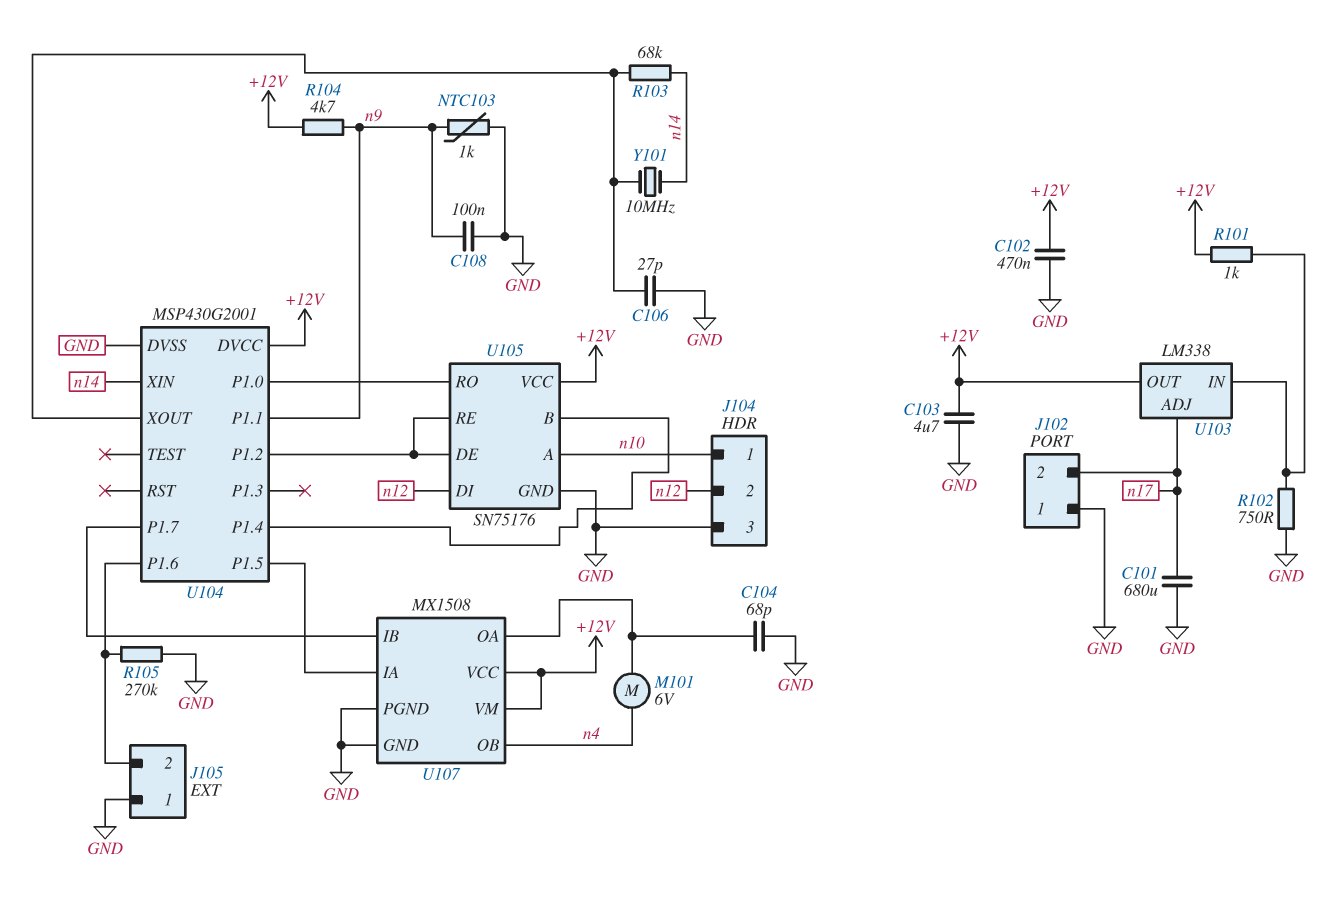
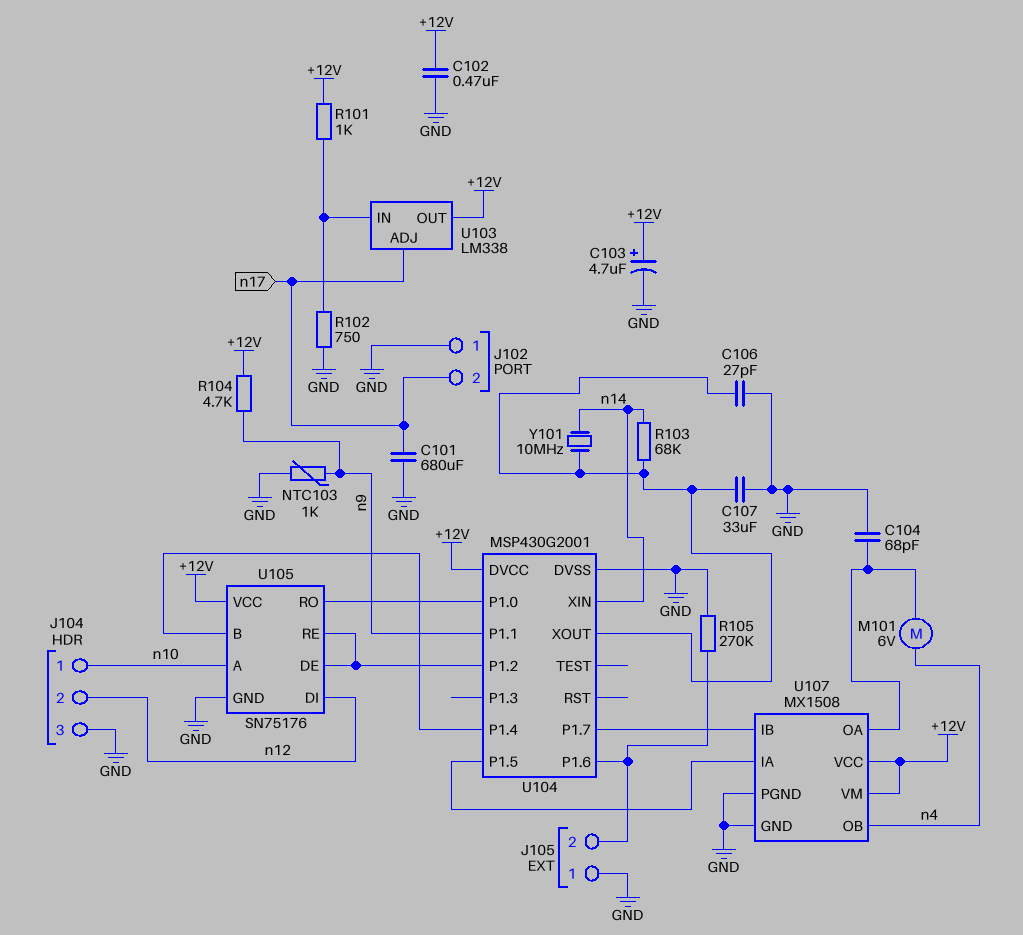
C103: 4.7uF (+12V, GND) -> 4.7uF (plus +12V, minus GND)
C107: none -> 33uF (GND, U104/XOUT)
C108: 100nF (GND, n9) -> none

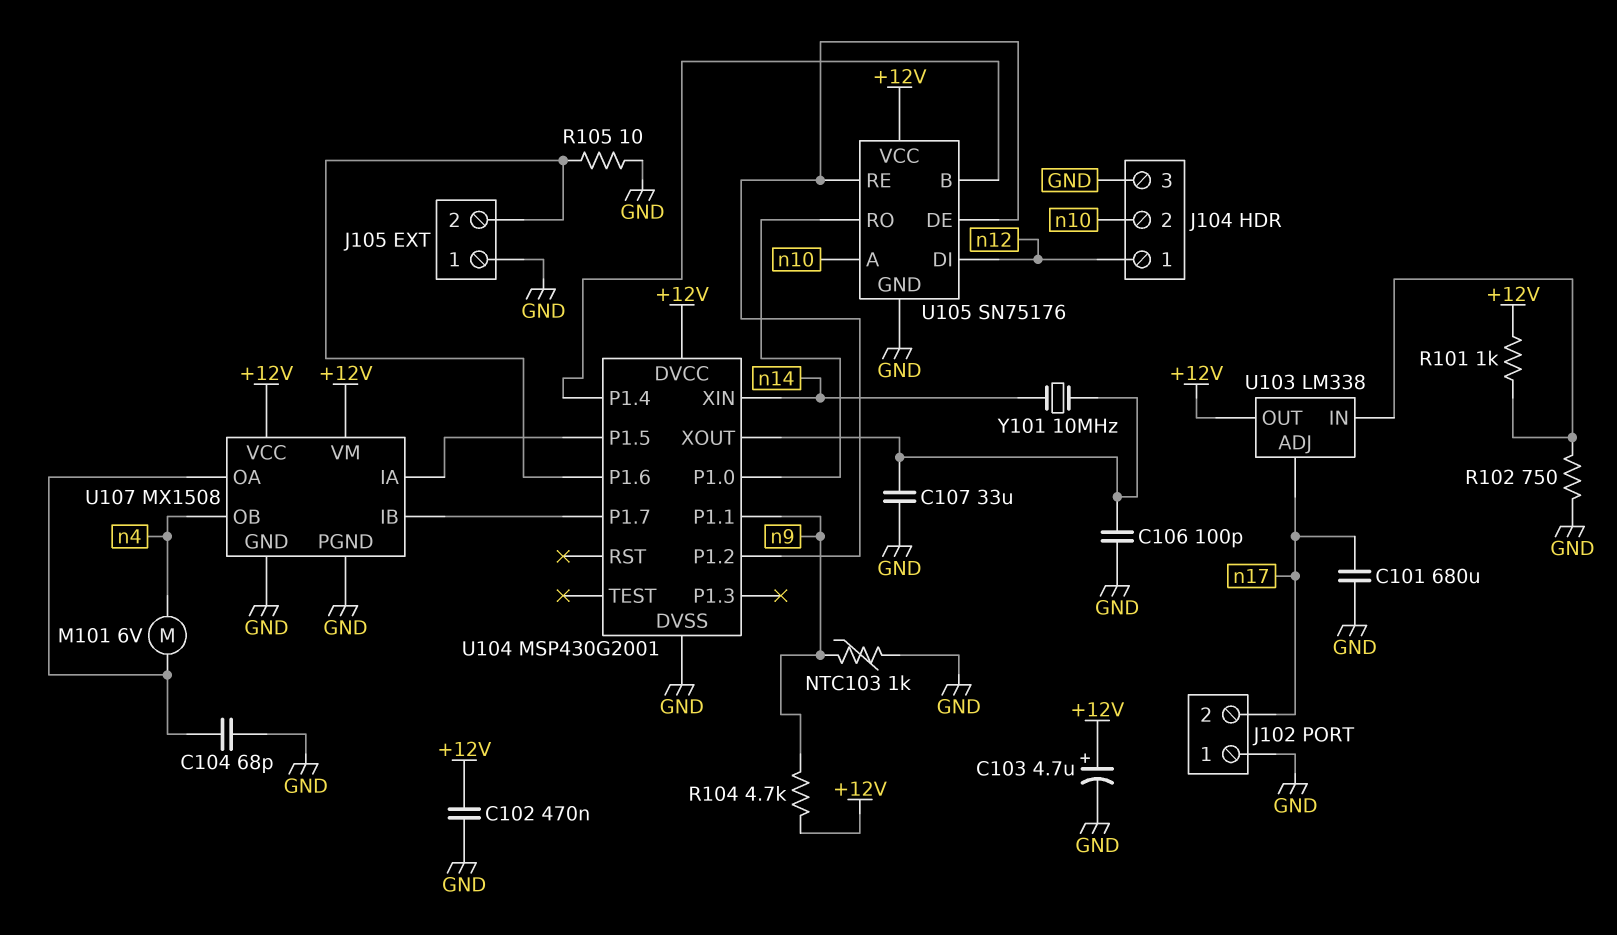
C106: 27pF (GND, U104/XOUT) -> 100pF (GND, U104/XOUT)
J104 pin 1: n10 -> n12
J104 pin 2: n12 -> n10
R103: 68k (U104/XOUT, n14) -> none
R105: 270k (GND, J105/2) -> 10 (GND, J105/2)

